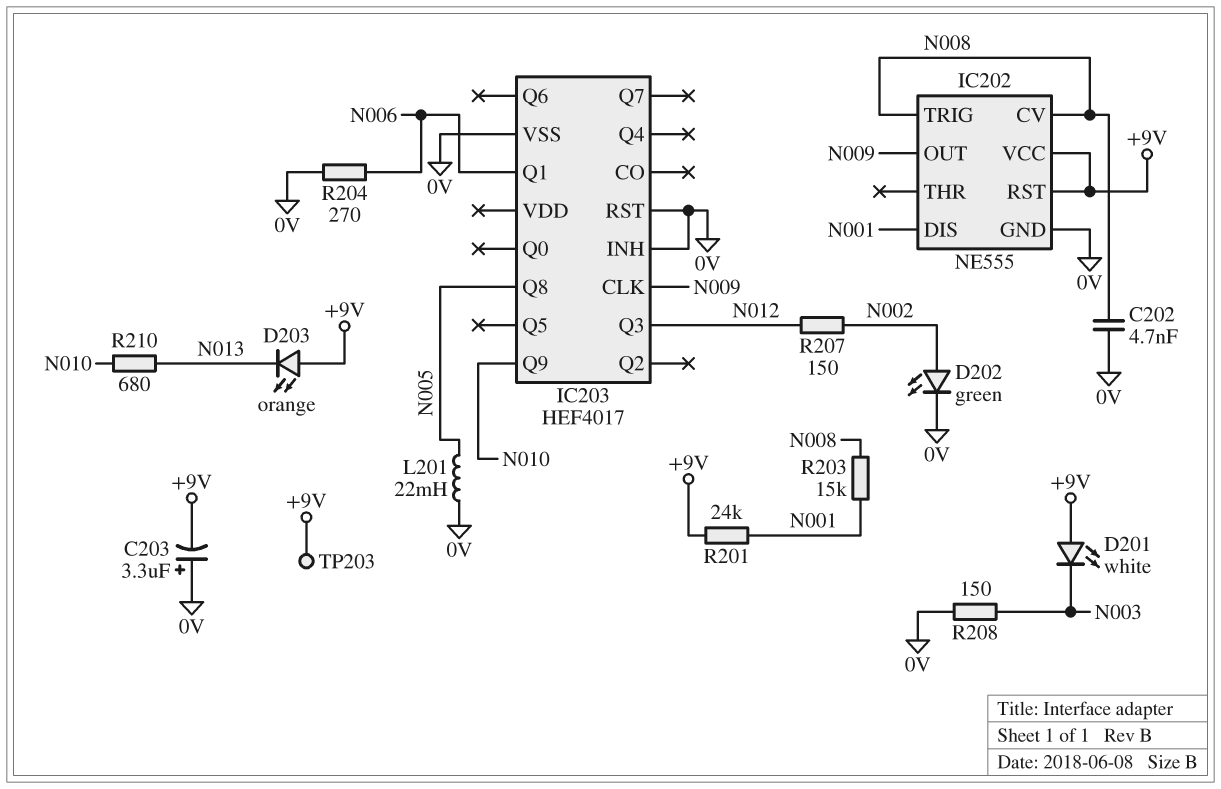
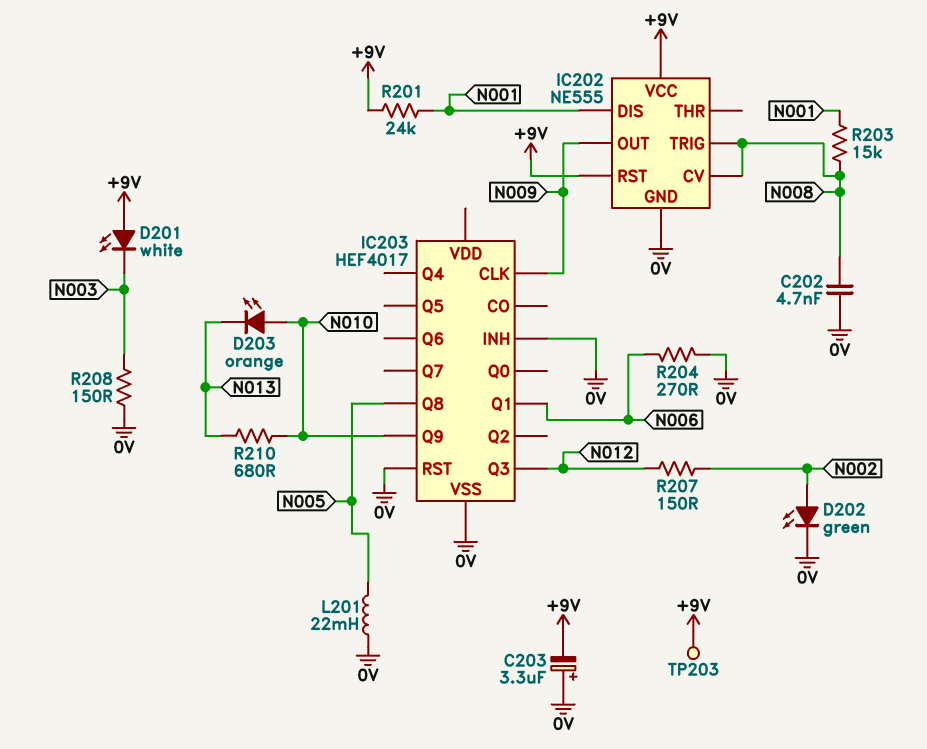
D203: LED orange (A +9V, K N013) -> LED orange (A N010, K N013)

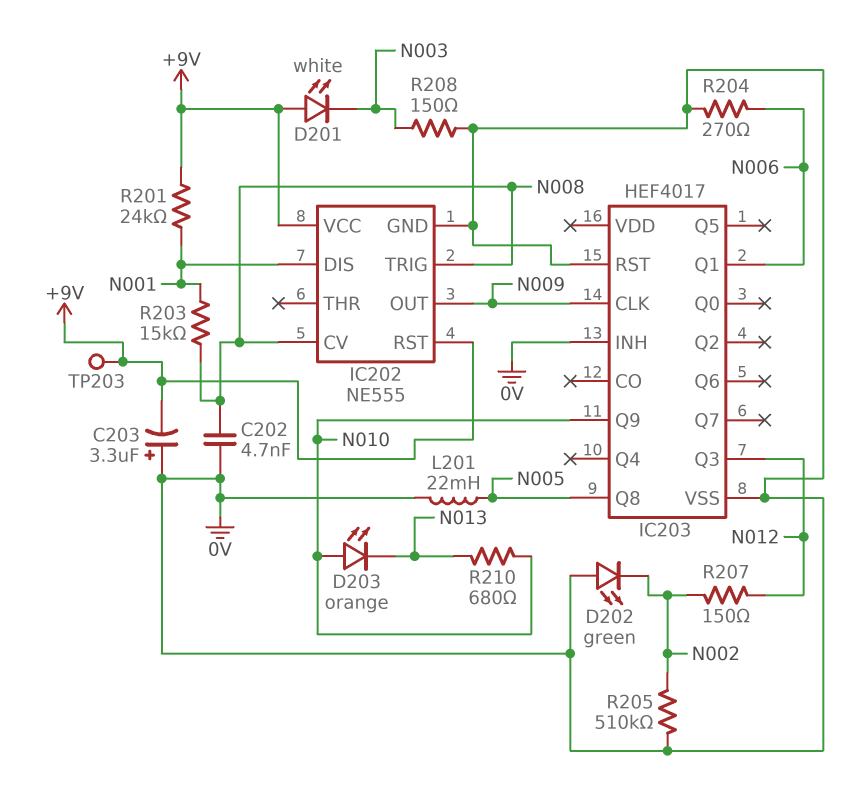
D202: LED green (A N002, K 0V) -> LED green (A 0V, K N002)
R205: none -> 510k (0V, N002)

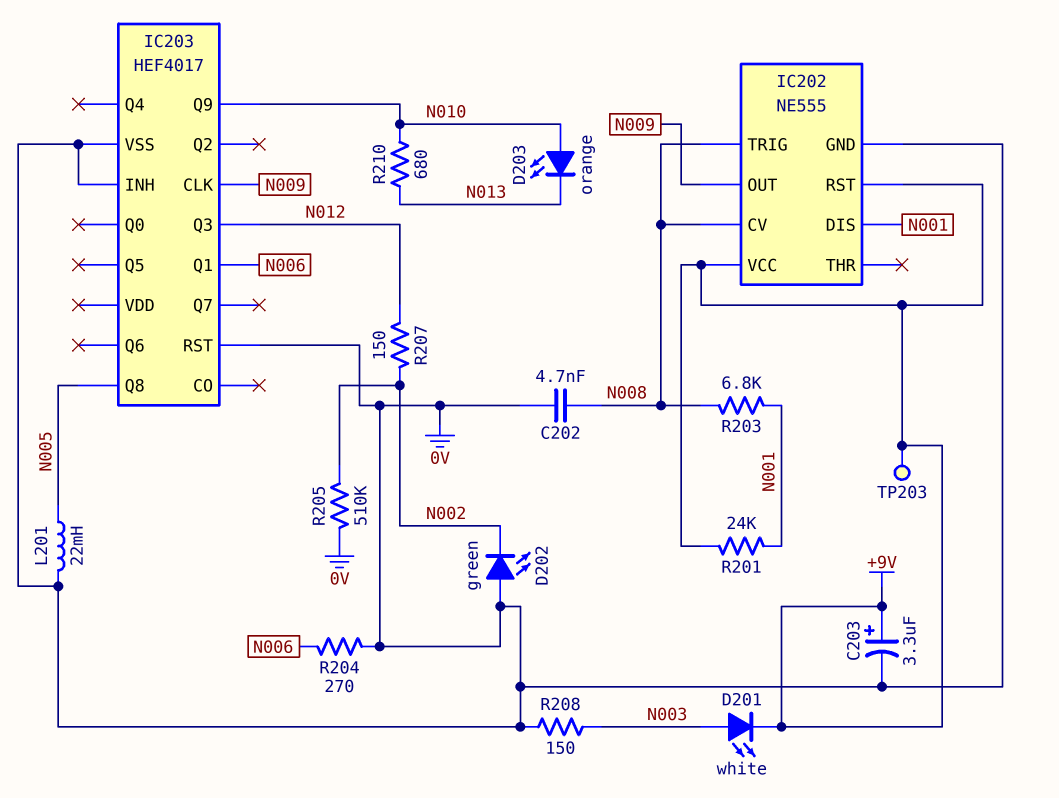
C203: 3.3uF (plus 0V, minus +9V) -> 3.3uF (plus +9V, minus 0V)
D201: LED white (A +9V, K N003) -> LED white (A N003, K +9V)
R203: 15k (N001, N008) -> 6.8k (N001, N008)

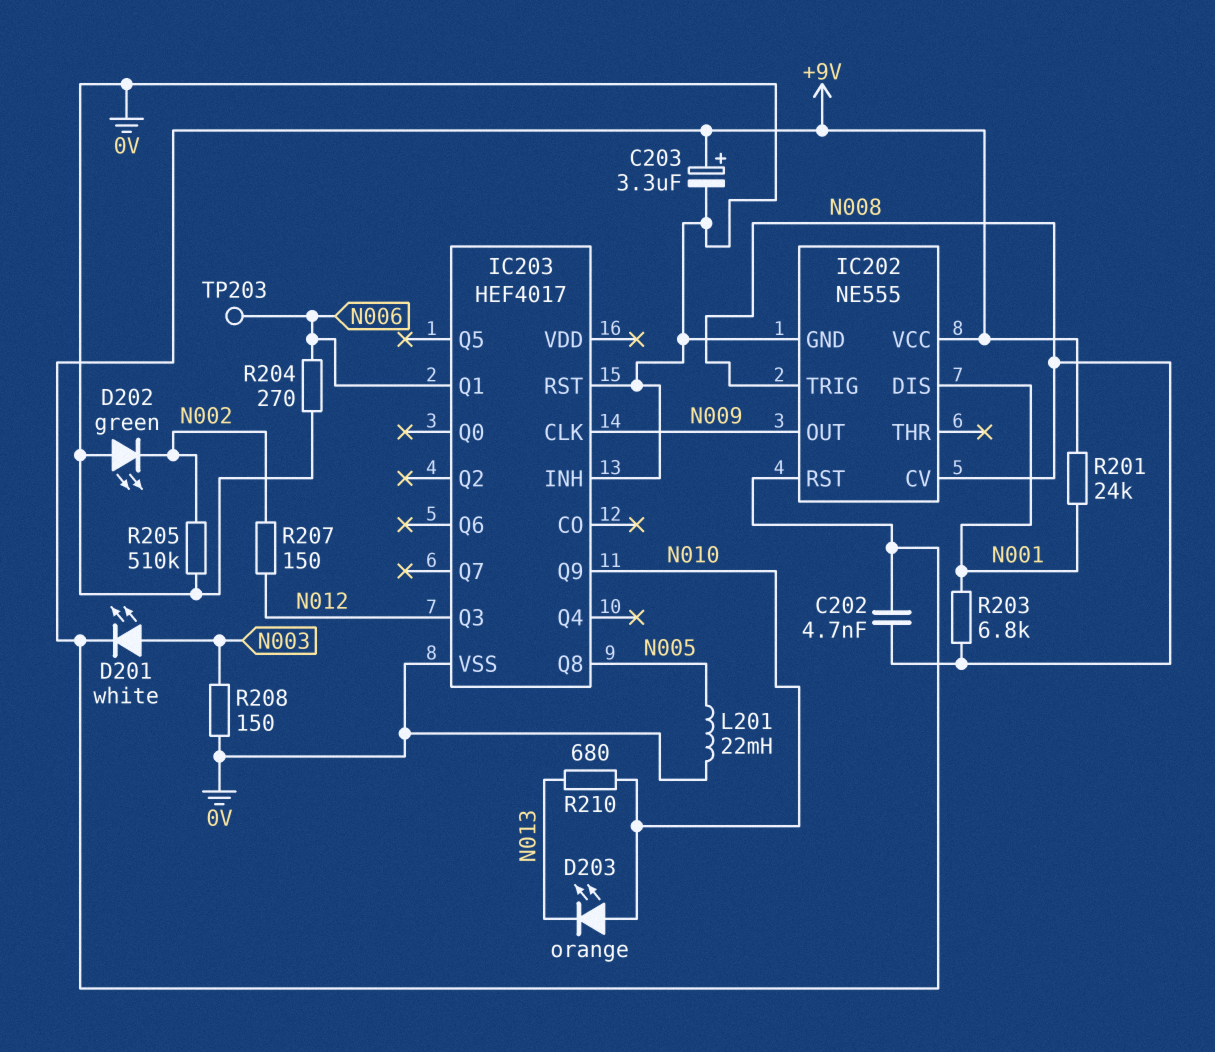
C202: 4.7nF (0V, N008) -> 4.7nF (+9V, N008)
TP203: test point (+9V) -> test point (N006)

